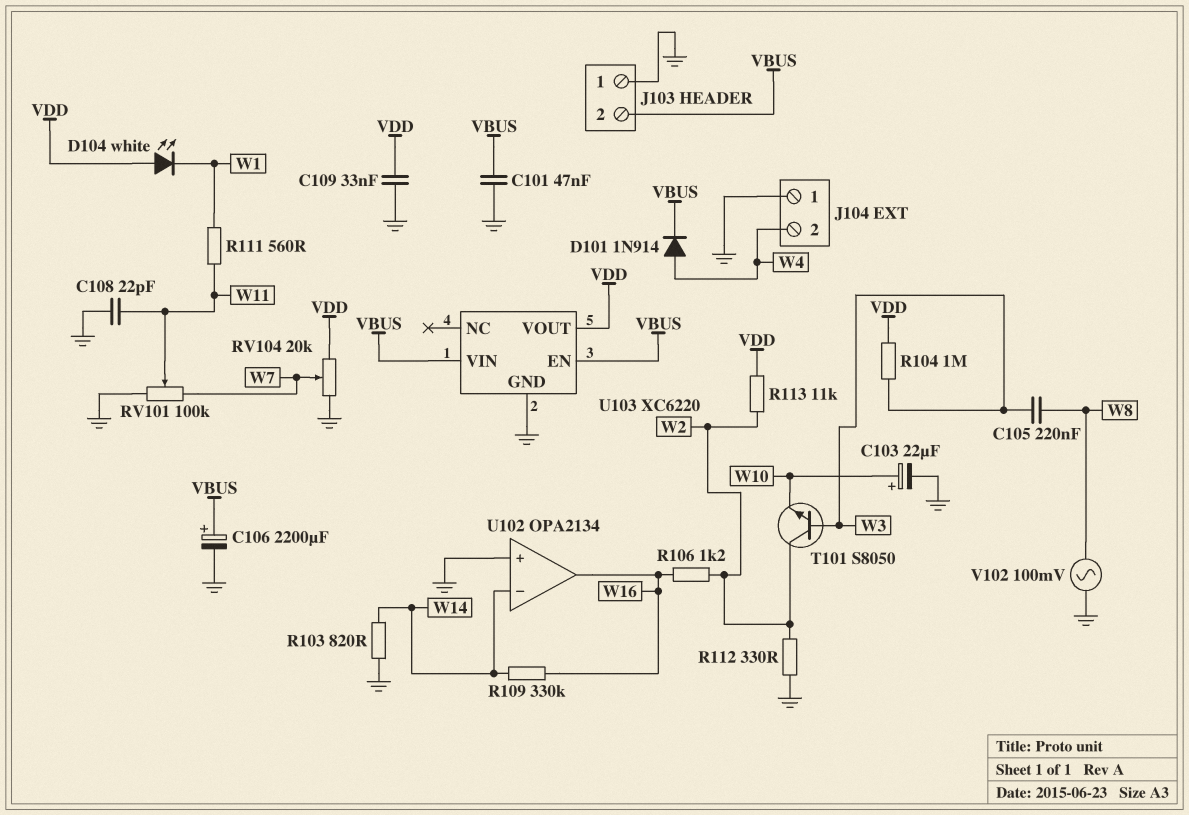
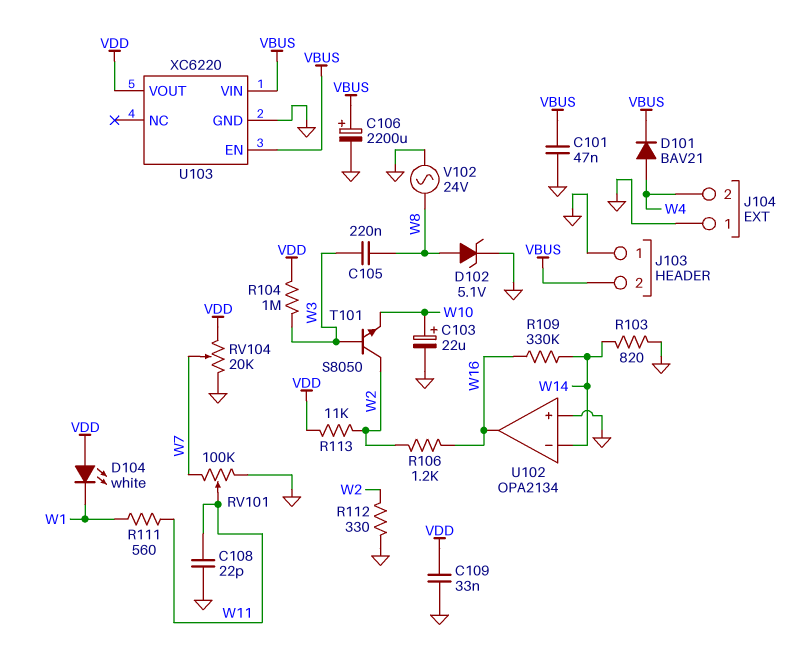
D101: diode 1N914 (A W4, K VBUS) -> diode BAV21 (A W4, K VBUS)
D102: none -> zener 5.1V (A W8, K GND)
V102: AC 100mV (GND, W8) -> AC 24V (GND, W8)

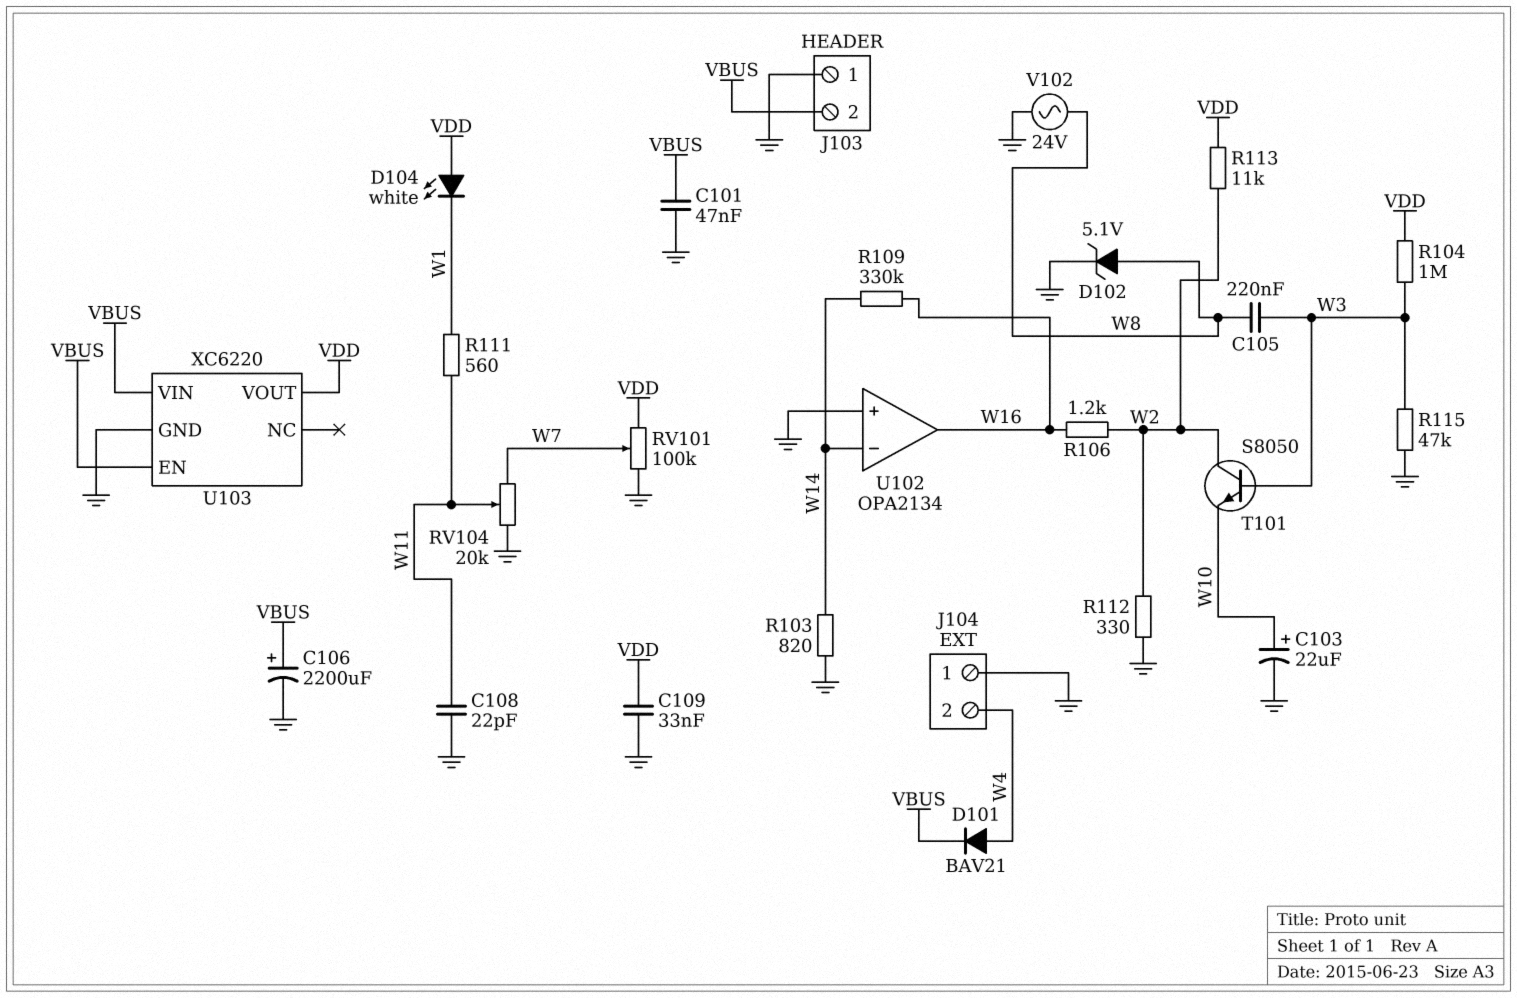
R115: none -> 47k (GND, W3)
RV101: 100k (GND, W7, wiper W11) -> 100k (GND, VDD, wiper W7)
RV104: 20k (GND, VDD, wiper W7) -> 20k (GND, W7, wiper W11)

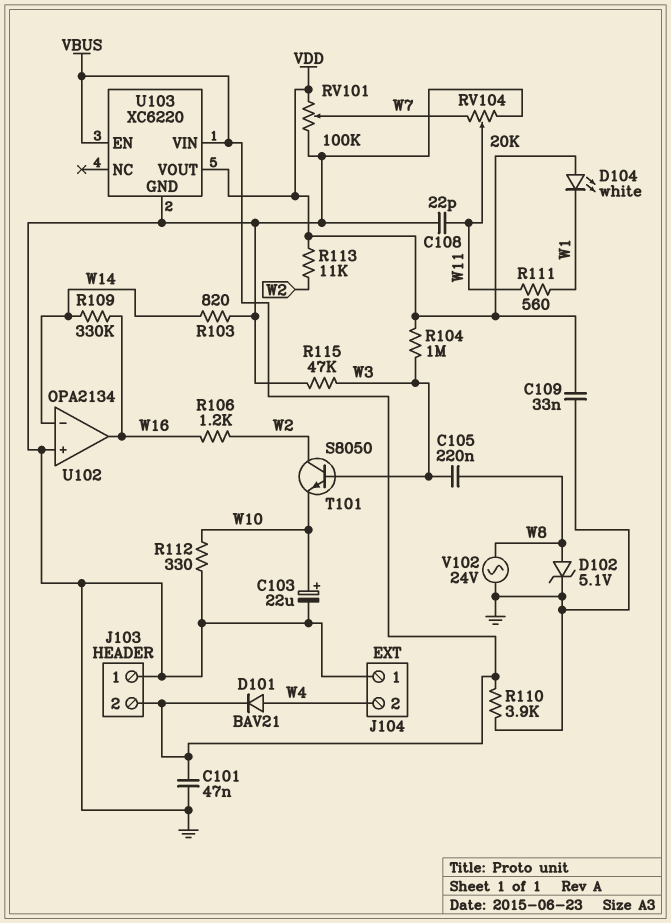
C106: 2200uF (plus VBUS, minus GND) -> none
R110: none -> 3.9k (GND, VBUS)
R112: 330 (GND, W2) -> 330 (GND, W10)

